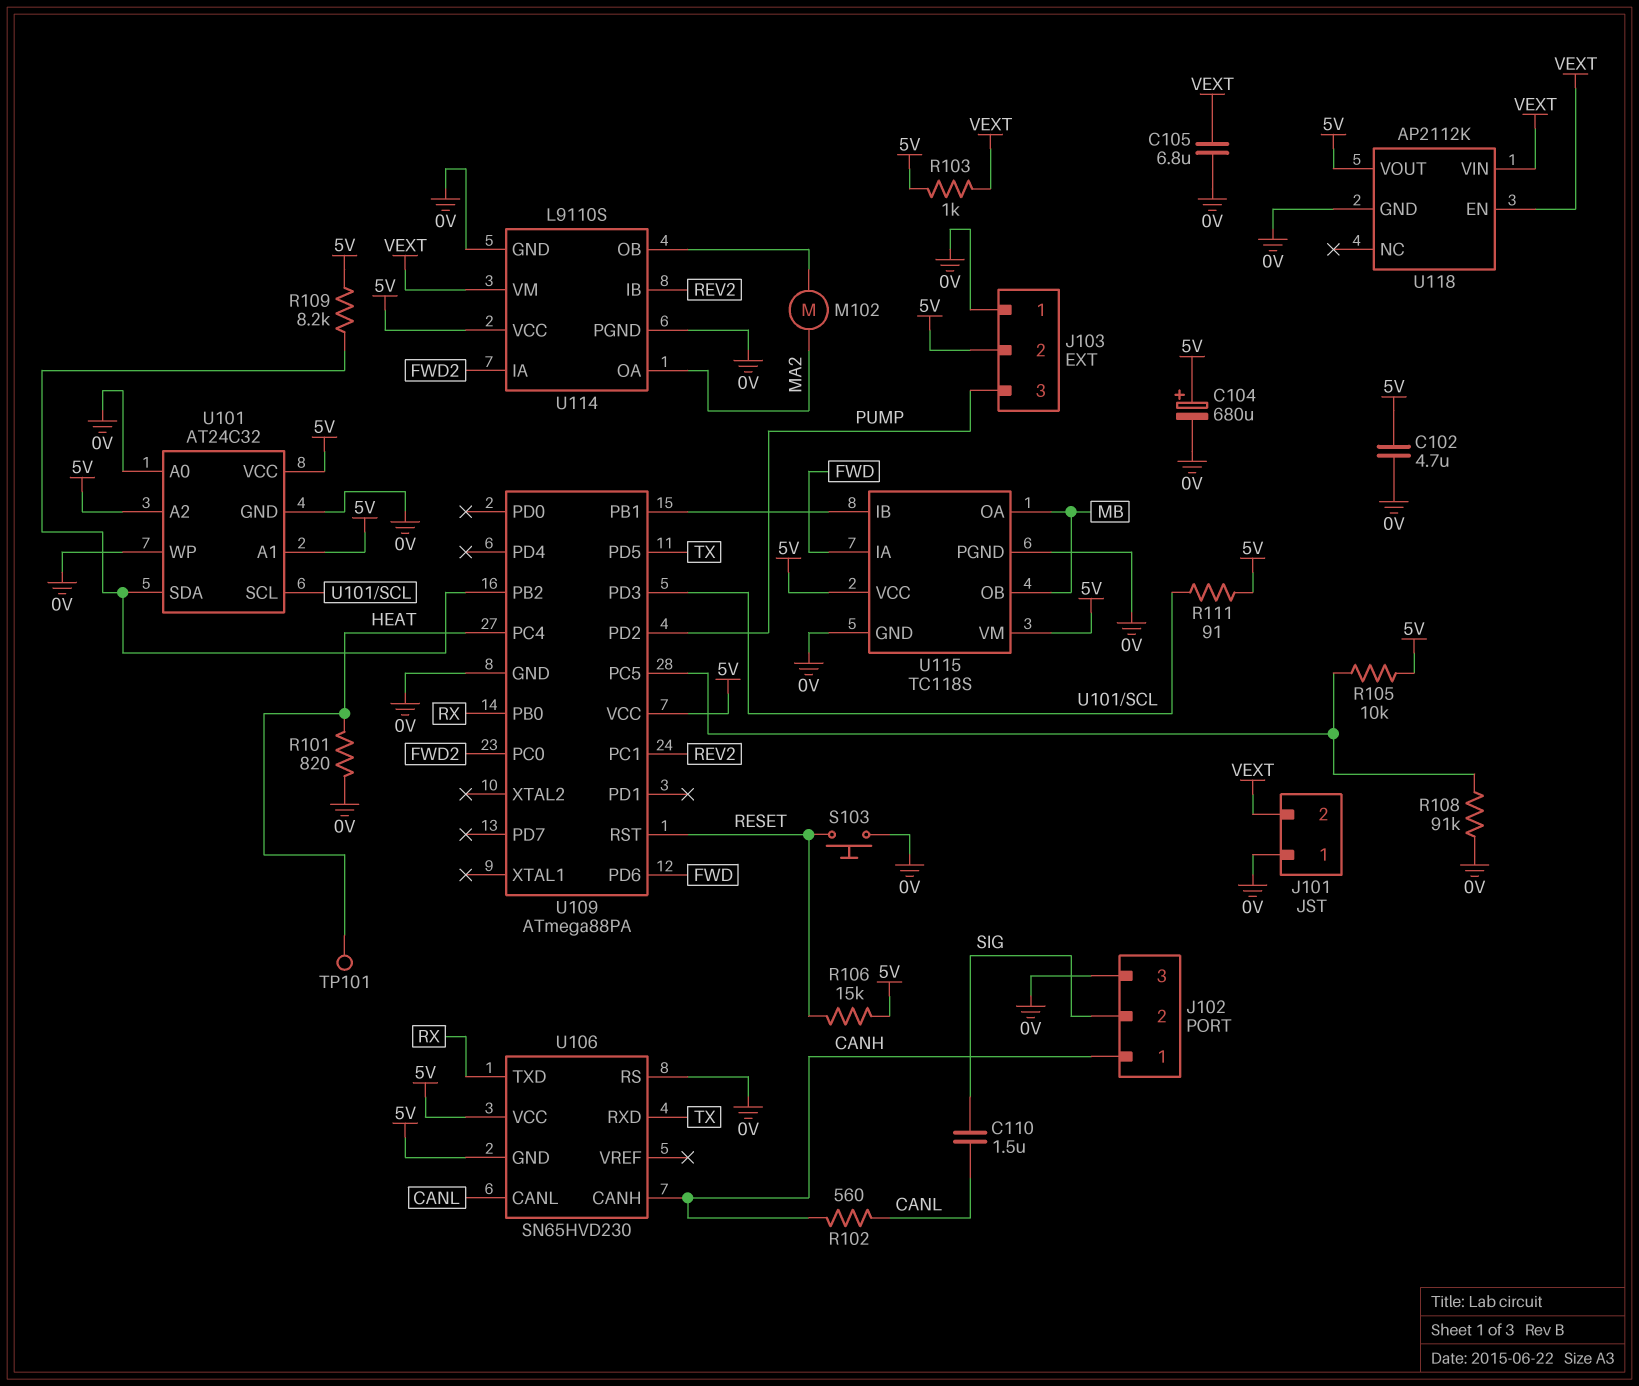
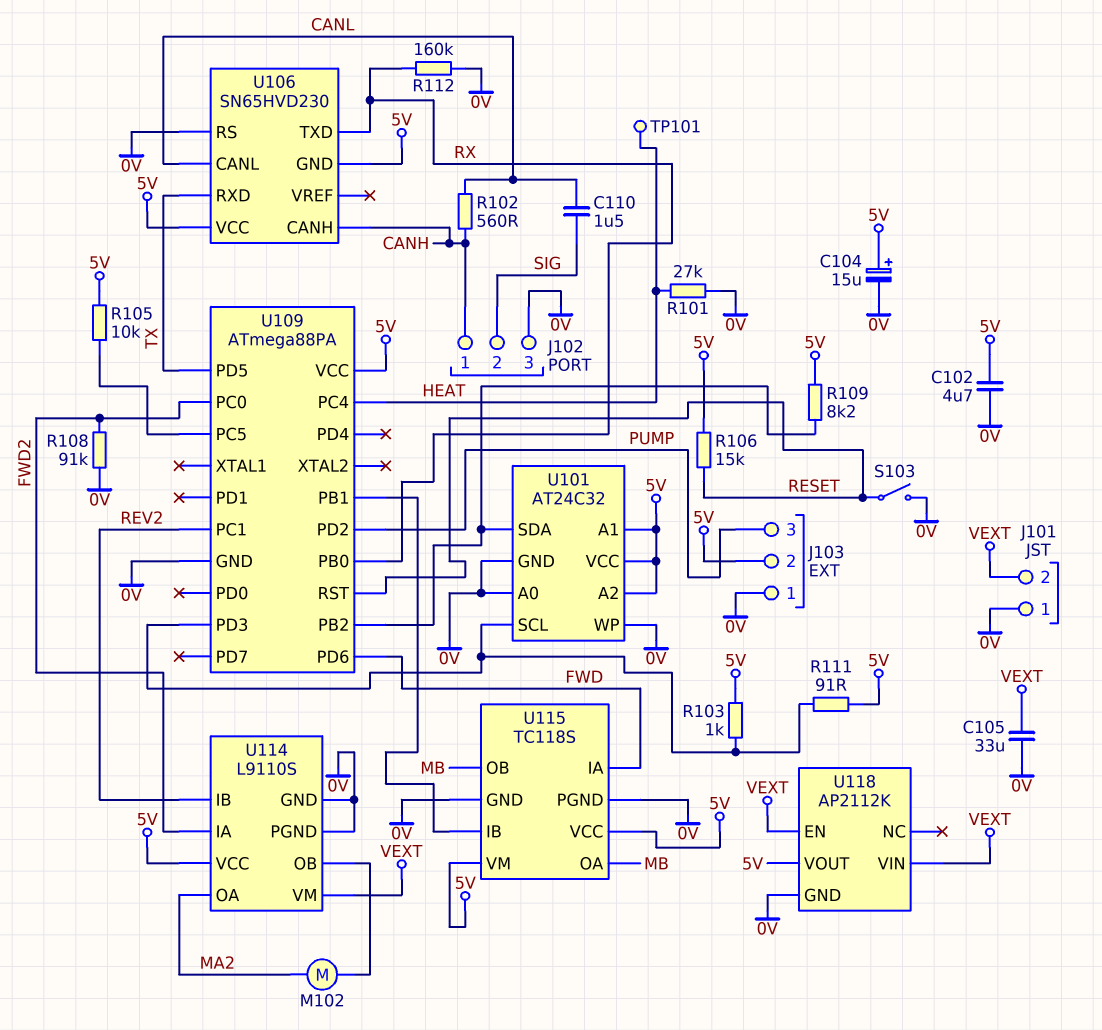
C104: 680uF (plus 5V, minus 0V) -> 15uF (plus 5V, minus 0V)
C105: 6.8uF (0V, VEXT) -> 33uF (0V, VEXT)
R101: 820 (0V, HEAT) -> 27k (0V, HEAT)
R103: 1k (5V, VEXT) -> 1k (5V, U101/SCL)
R108: 91k (0V, U109/PC5) -> 91k (0V, FWD2)
R112: none -> 160k (0V, RX)
S103: button (0V, RESET) -> switch (0V, RESET)

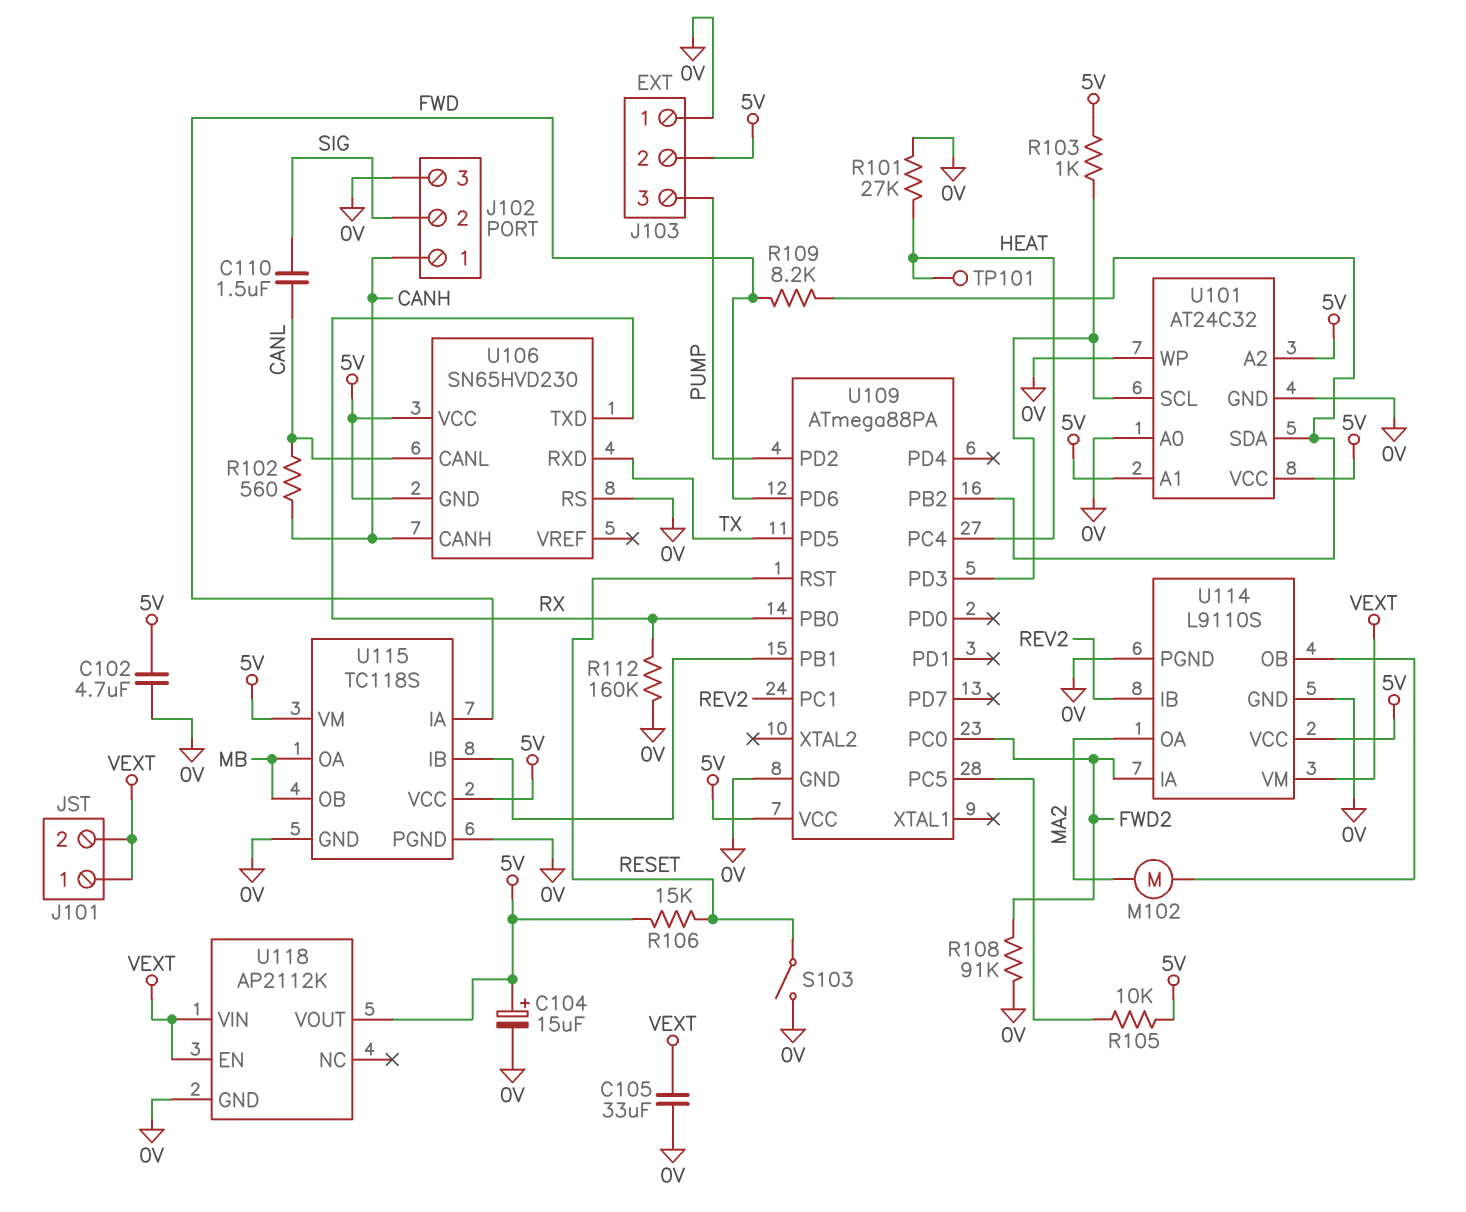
J101 pin 1: 0V -> VEXT
R109: 8.2k (5V, U101/SDA) -> 8.2k (FWD, U101/SDA)
R111: 91 (5V, U101/SCL) -> none

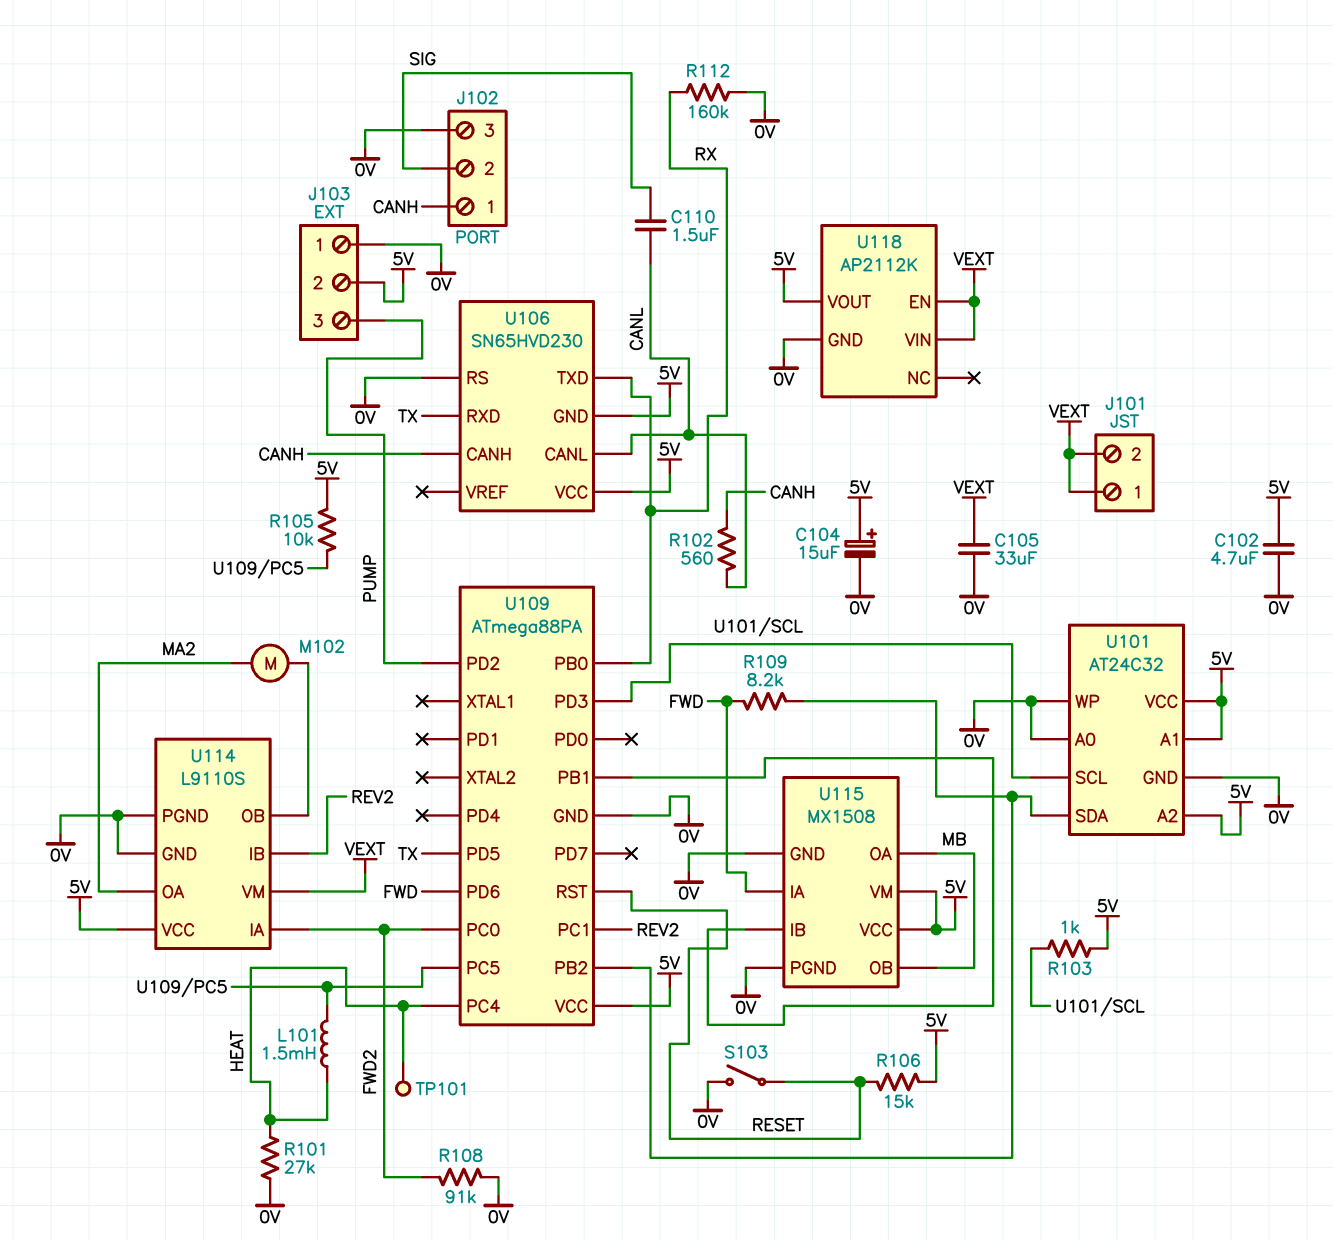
L101: none -> 1.5mH (HEAT, U109/PC5)
U115: TC118S -> MX1508

